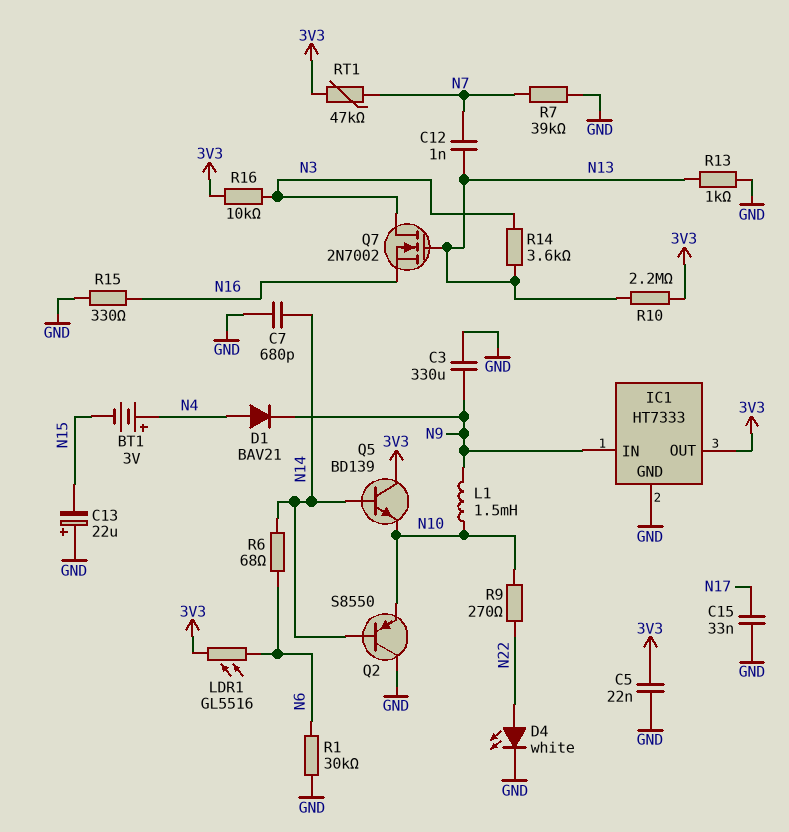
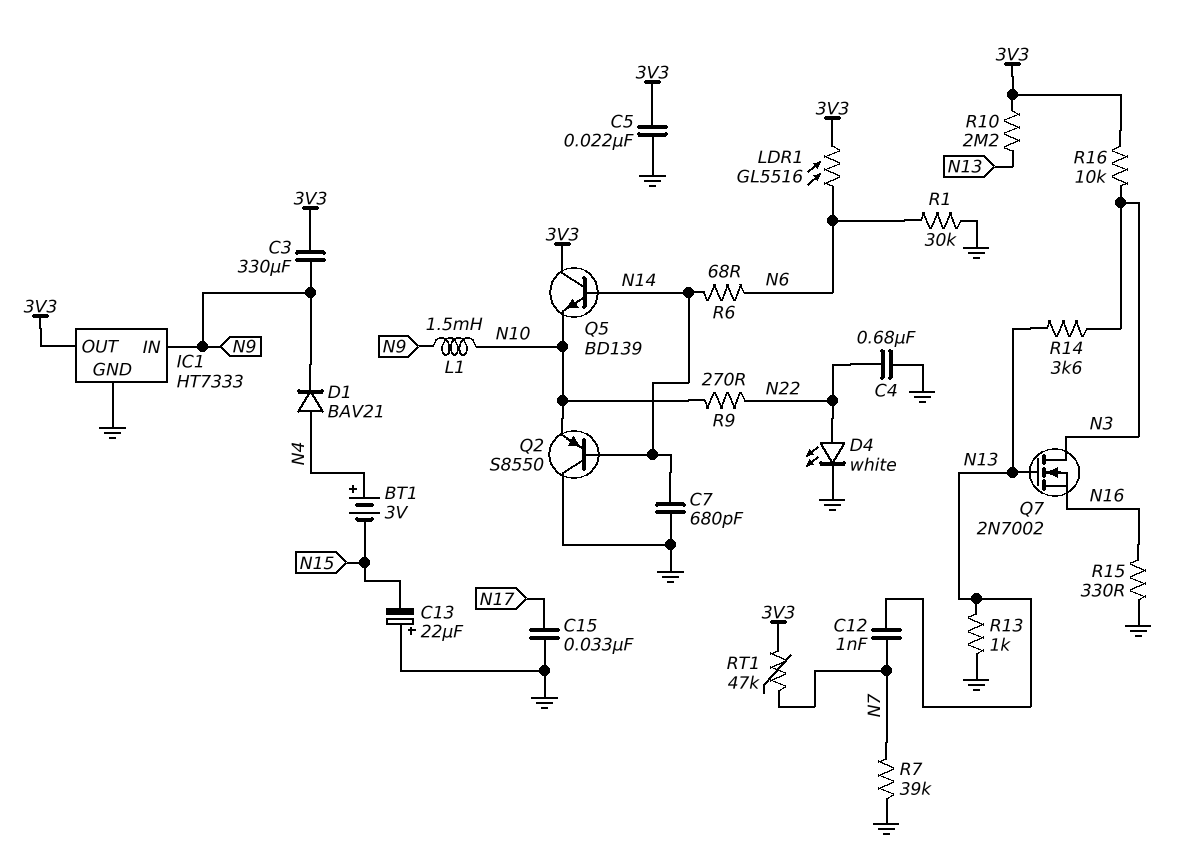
C3: 330uF (GND, N9) -> 330uF (3V3, N9)
C4: none -> 680nF (GND, N22)

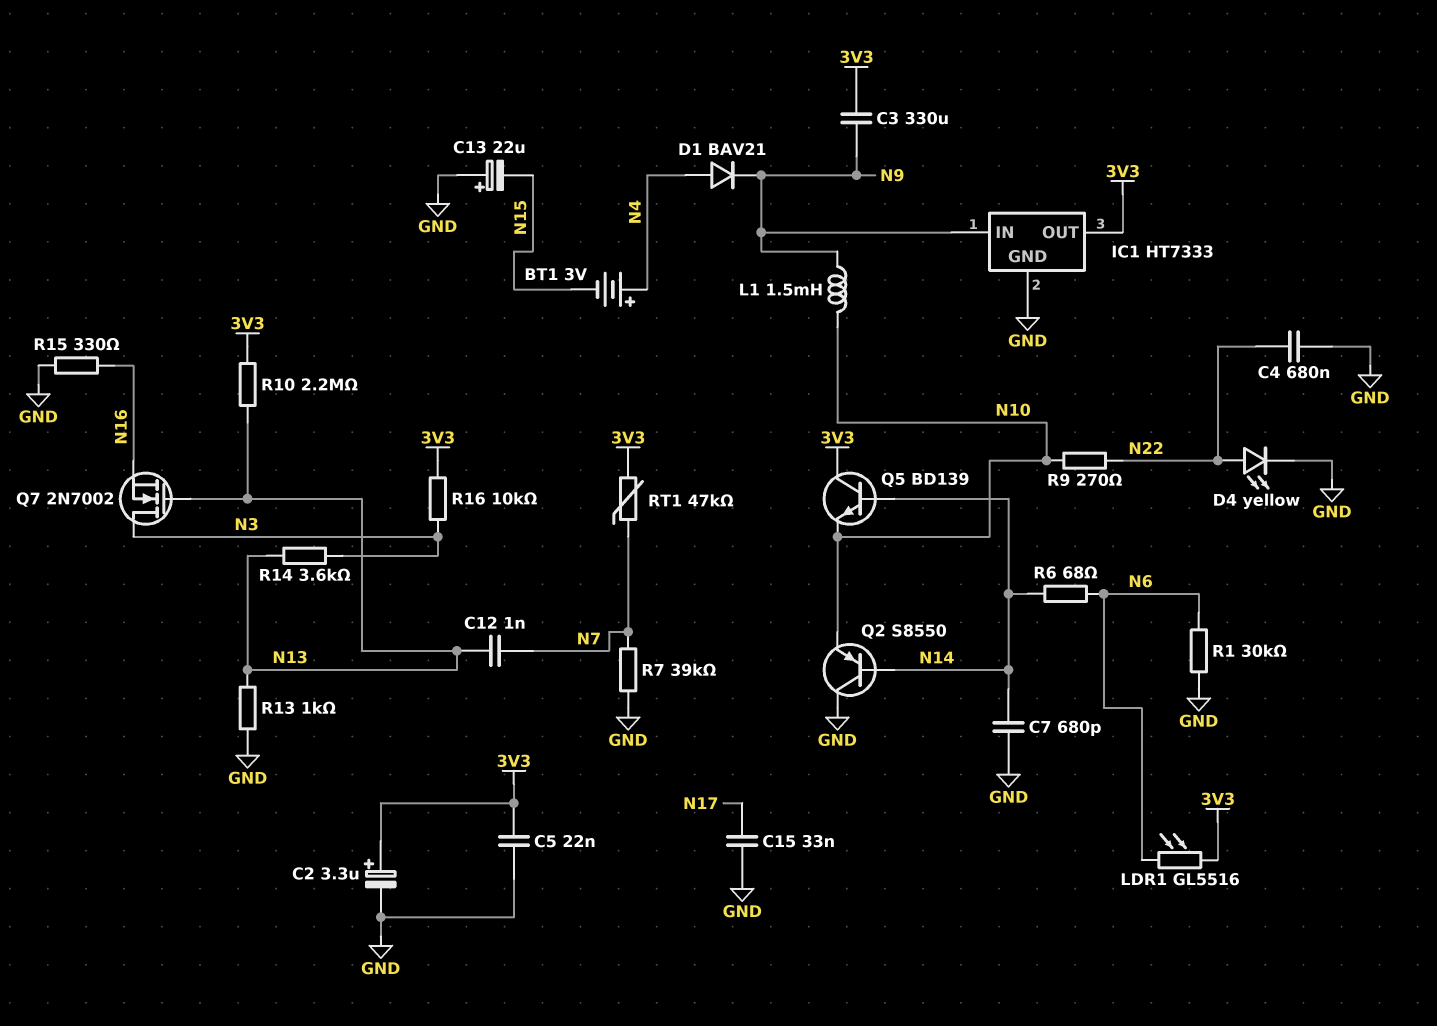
C2: none -> 3.3uF (plus 3V3, minus GND)
D4: LED white (A N22, K GND) -> LED yellow (A N22, K GND)

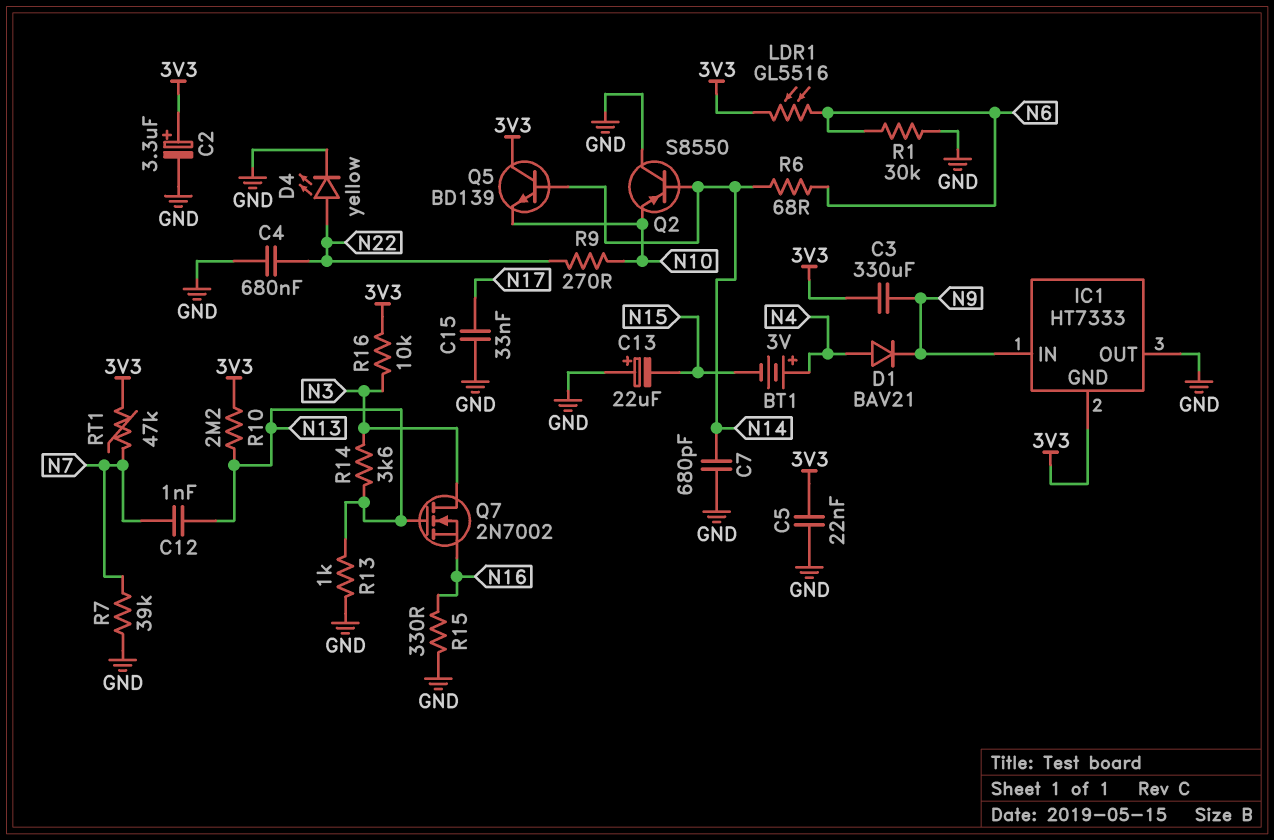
IC1 pin GND: GND -> 3V3
IC1 pin OUT: 3V3 -> GND
L1: 1.5mH (N9, N10) -> none

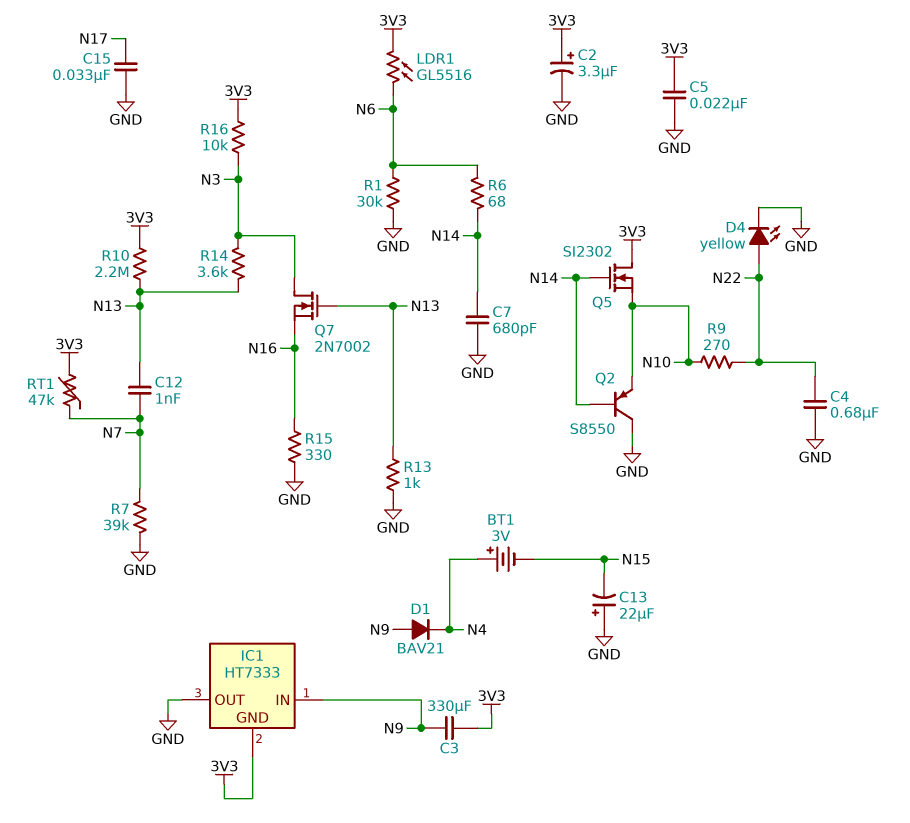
D1: diode BAV21 (A N4, K N9) -> diode BAV21 (A N9, K N4)
Q5: NPN BD139 (B N14, C 3V3, E N10) -> NMOS SI2302 (G N14, D 3V3, S N10)

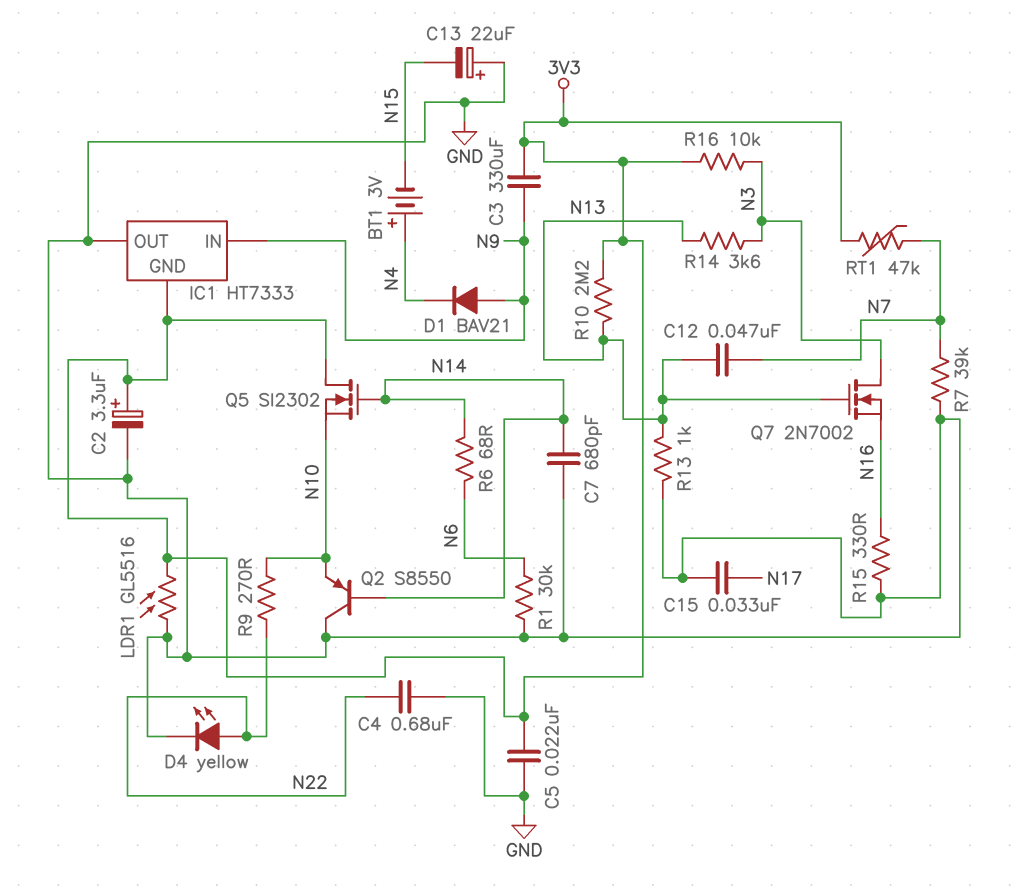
C12: 1nF (N7, N13) -> 47nF (N7, N13)
LDR1: GL5516 (3V3, N6) -> GL5516 (3V3, GND)

